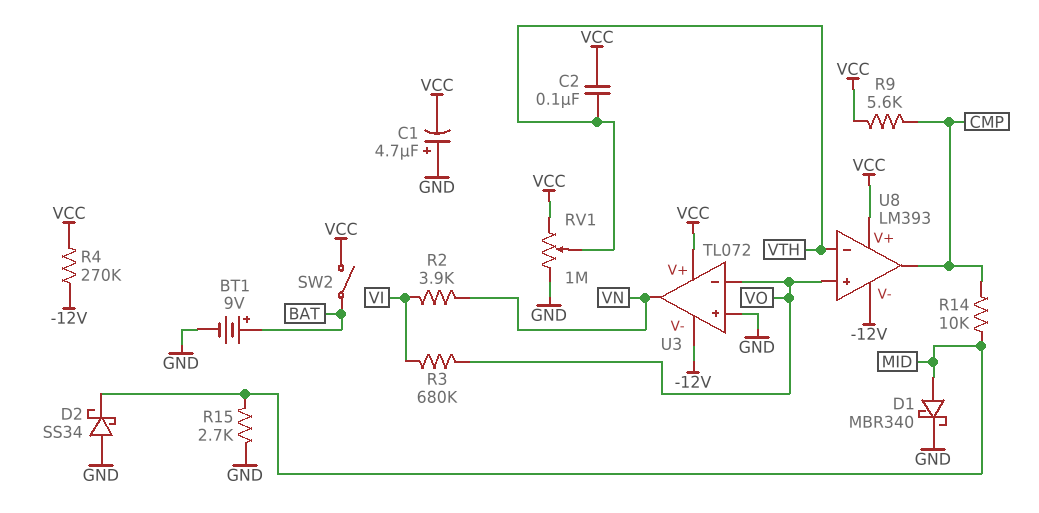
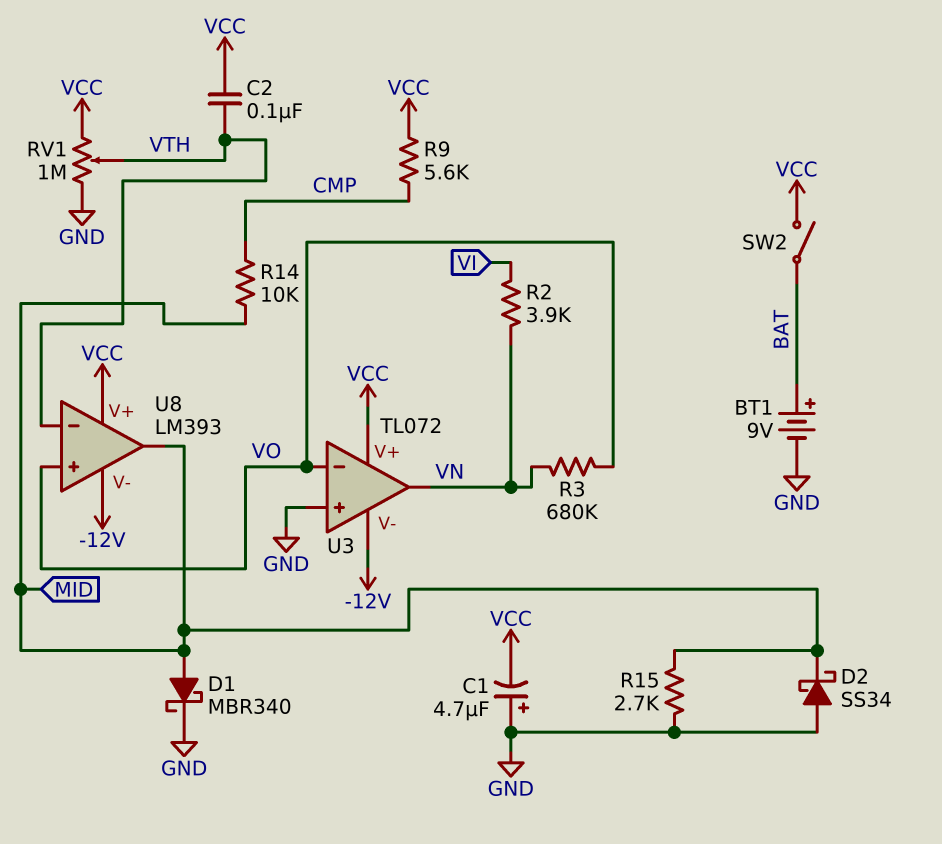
R3: 680k (VI, VO) -> 680k (VN, VO)
R4: 270k (-12V, VCC) -> none
U8 pin out: CMP -> MID

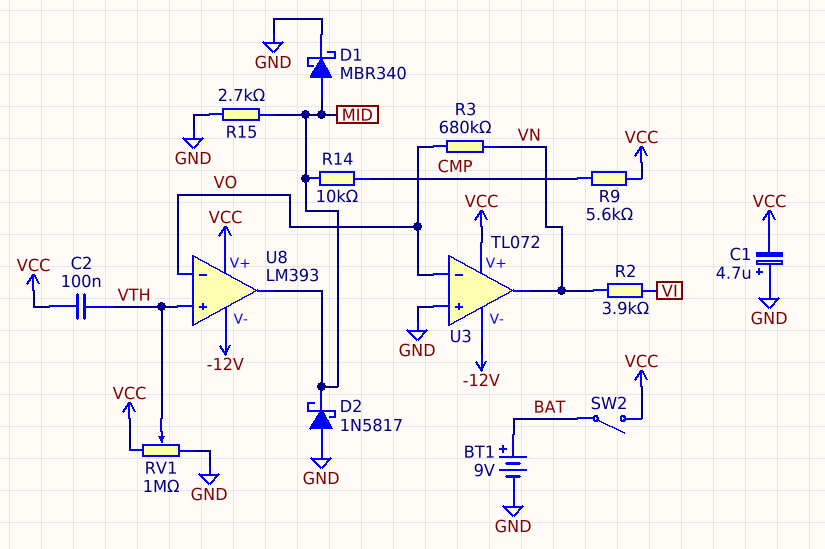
D2: schottky SS34 (A GND, K MID) -> schottky 1N5817 (A GND, K MID)
U8 pin in+: VO -> VTH
U8 pin in-: VTH -> VO

